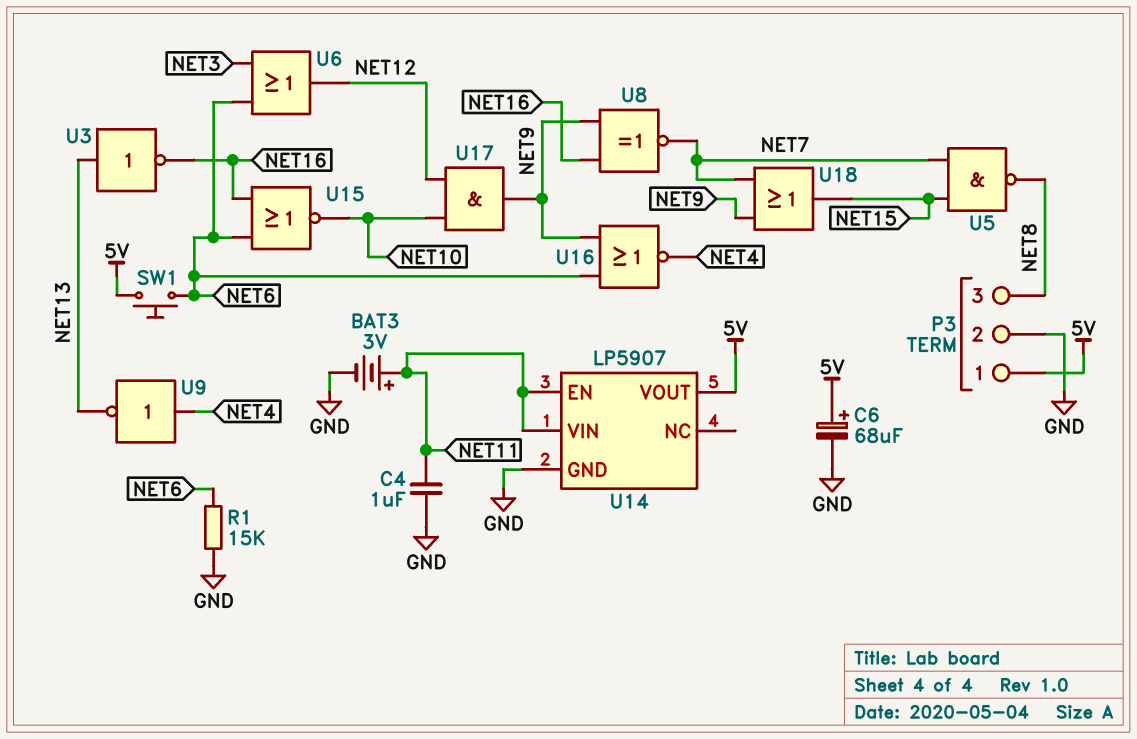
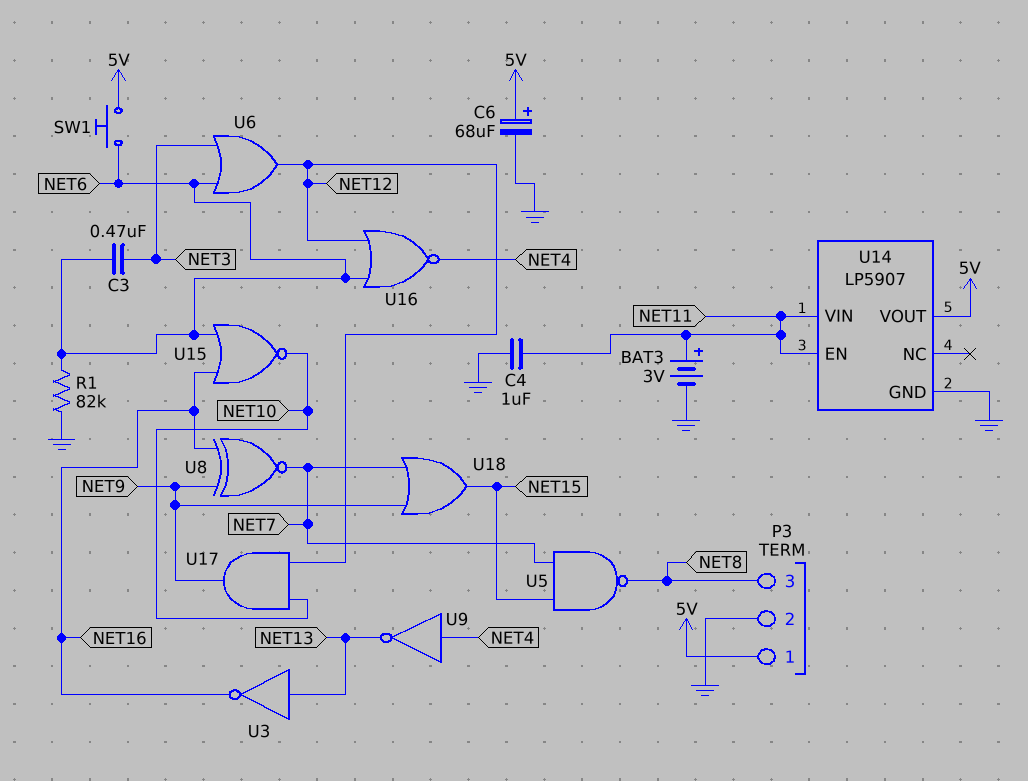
C3: none -> 470nF (NET3, NET6)
R1: 15k (GND, NET6) -> 82k (GND, NET6)
U16: NOR (in NET6, in NET9, out NET4) -> NOR (in NET6, in NET12, out NET4)

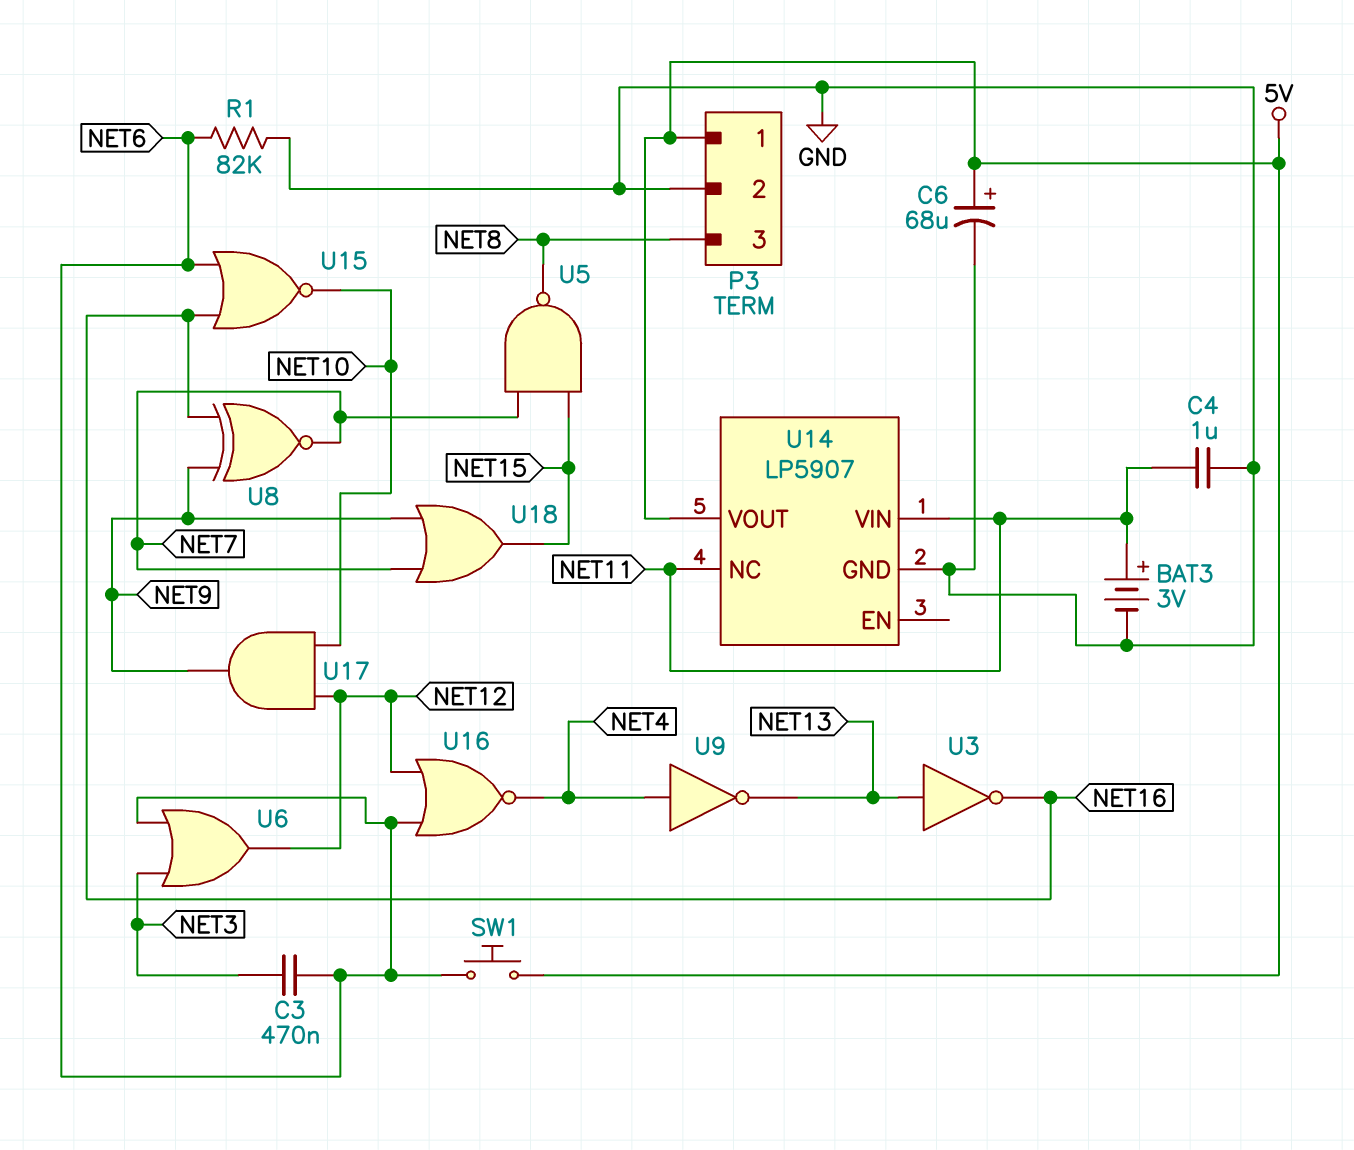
U14 pin EN: NET11 -> none
U14 pin NC: none -> NET11

